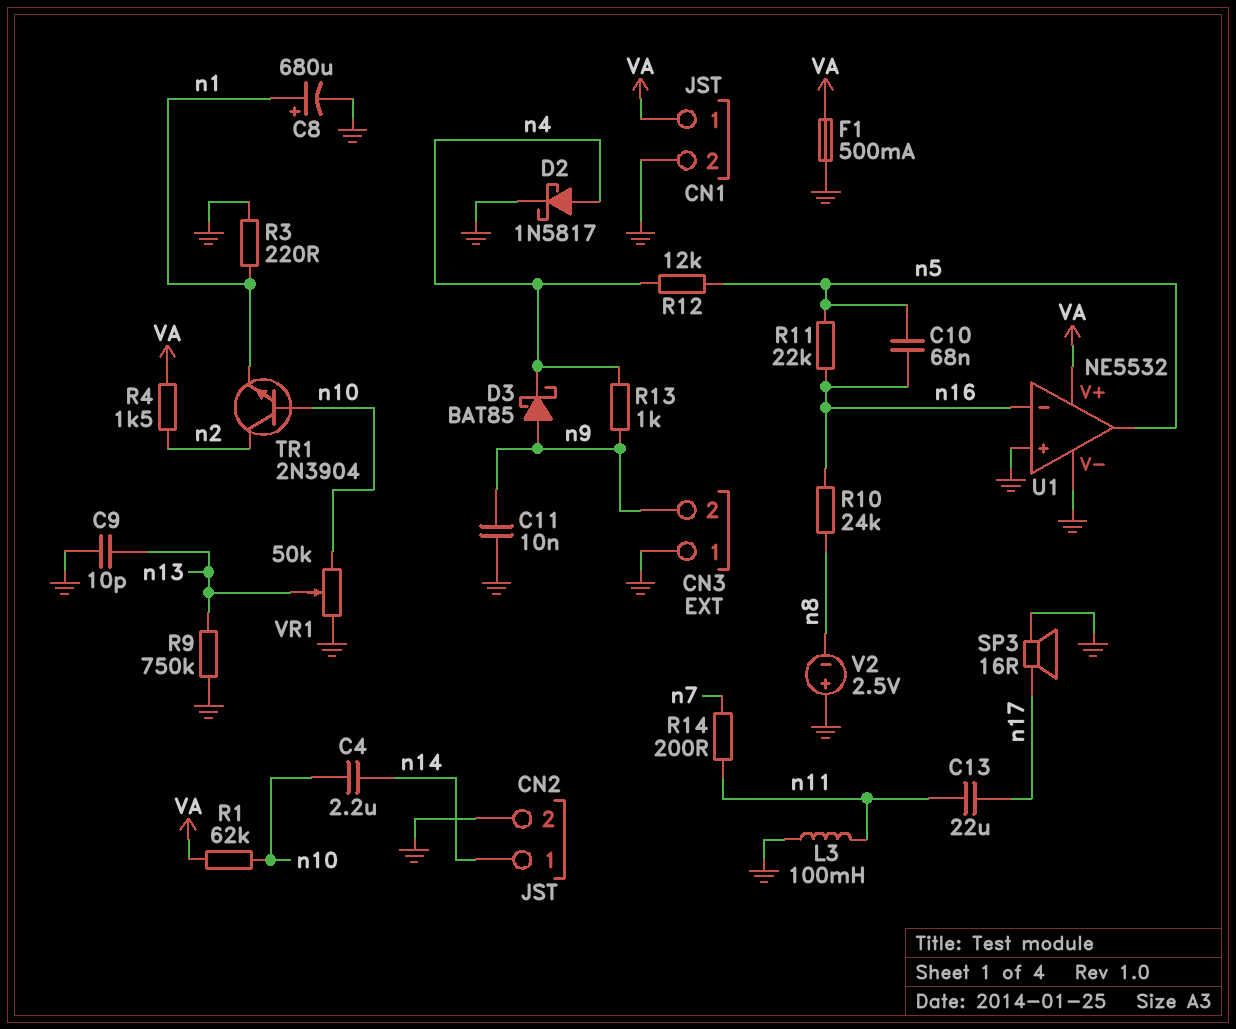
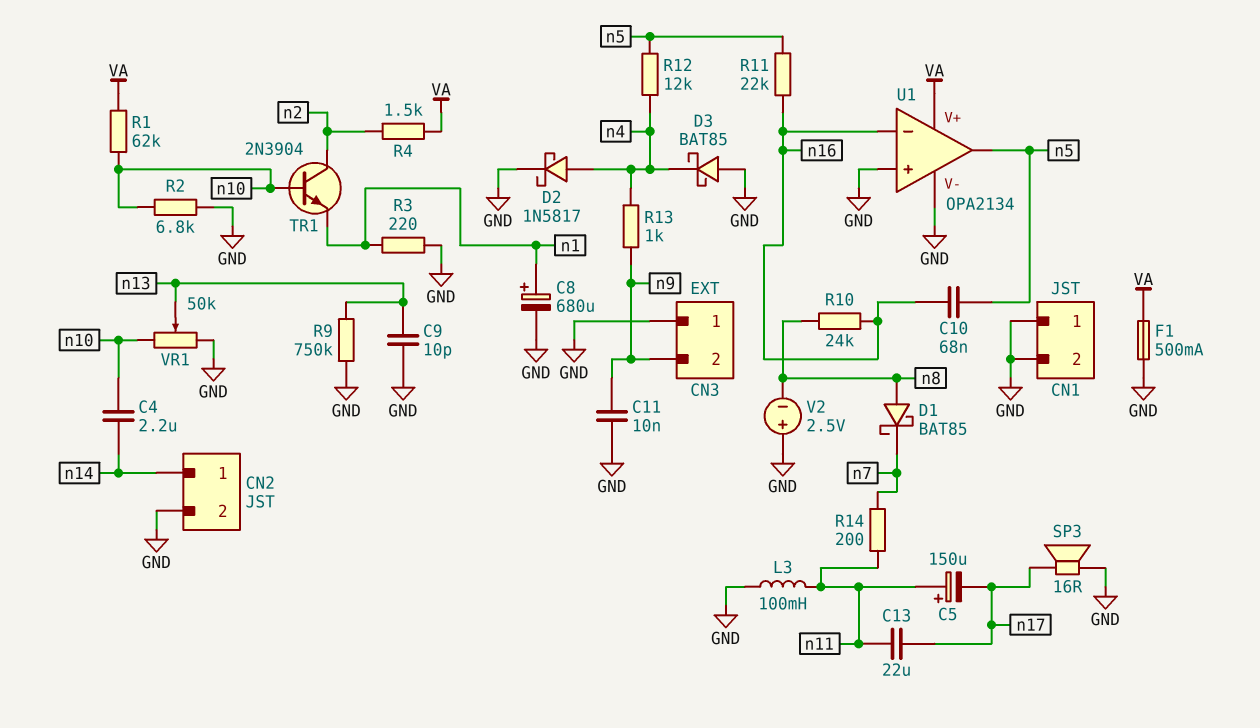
C5: none -> 150uF (plus n11, minus n17)
CN1 pin 1: VA -> GND
D1: none -> schottky BAT85 (A n8, K n7)
D3: schottky BAT85 (A n9, K n4) -> schottky BAT85 (A GND, K n4)
R2: none -> 6.8k (GND, n10)
U1: NE5532 -> OPA2134

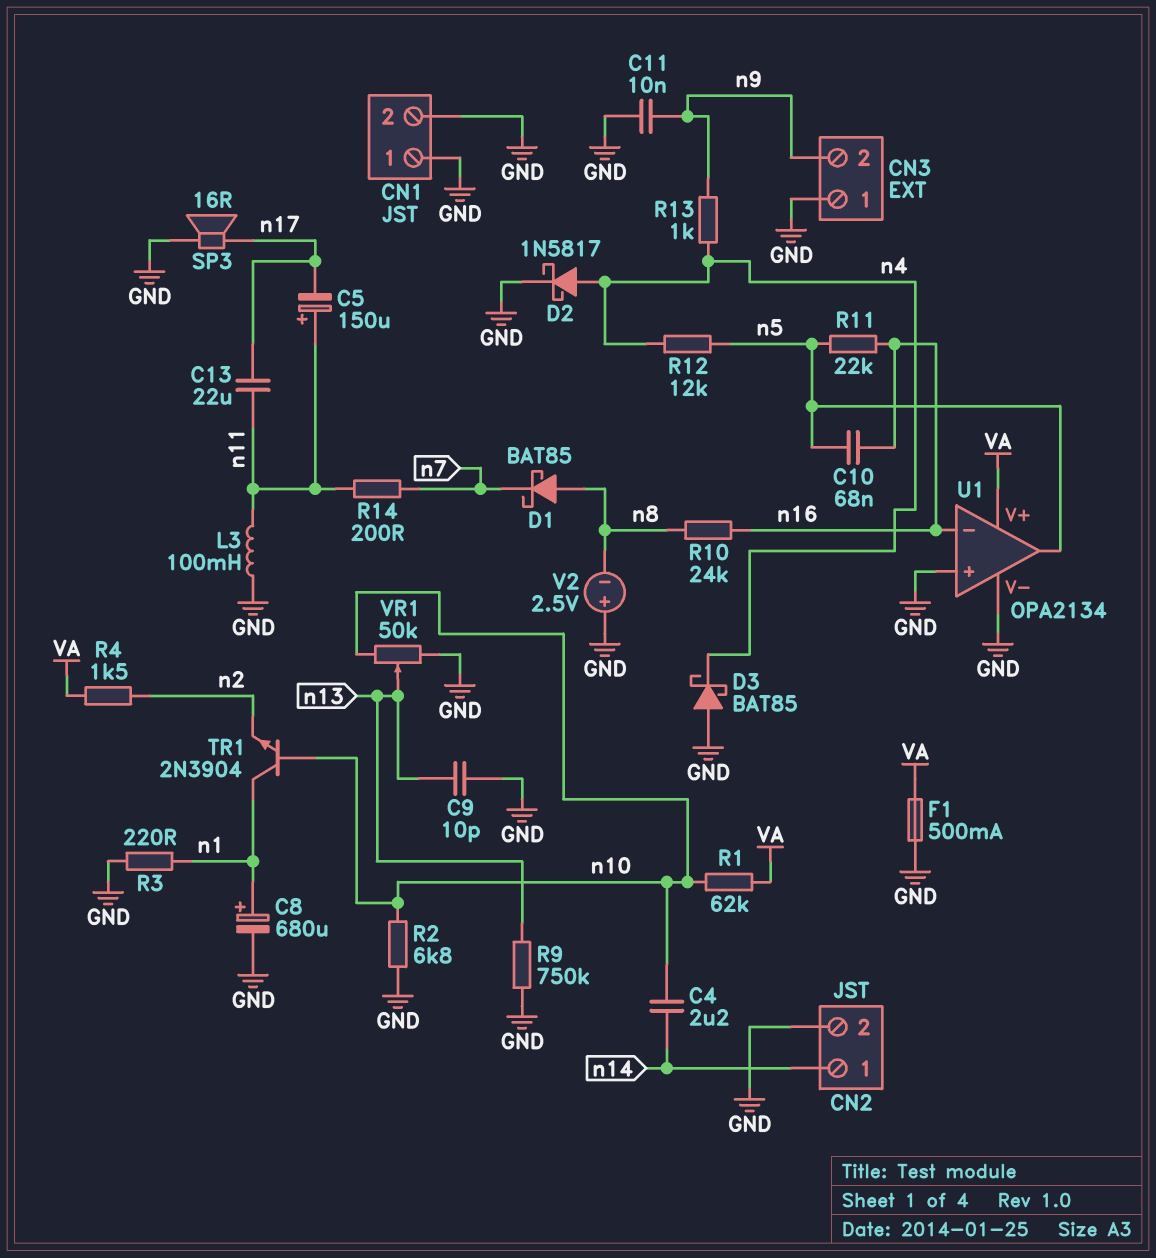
TR1: NPN 2N3904 (B n10, C n2, E n1) -> NPN 2N3904 (B n10, C n1, E n2)

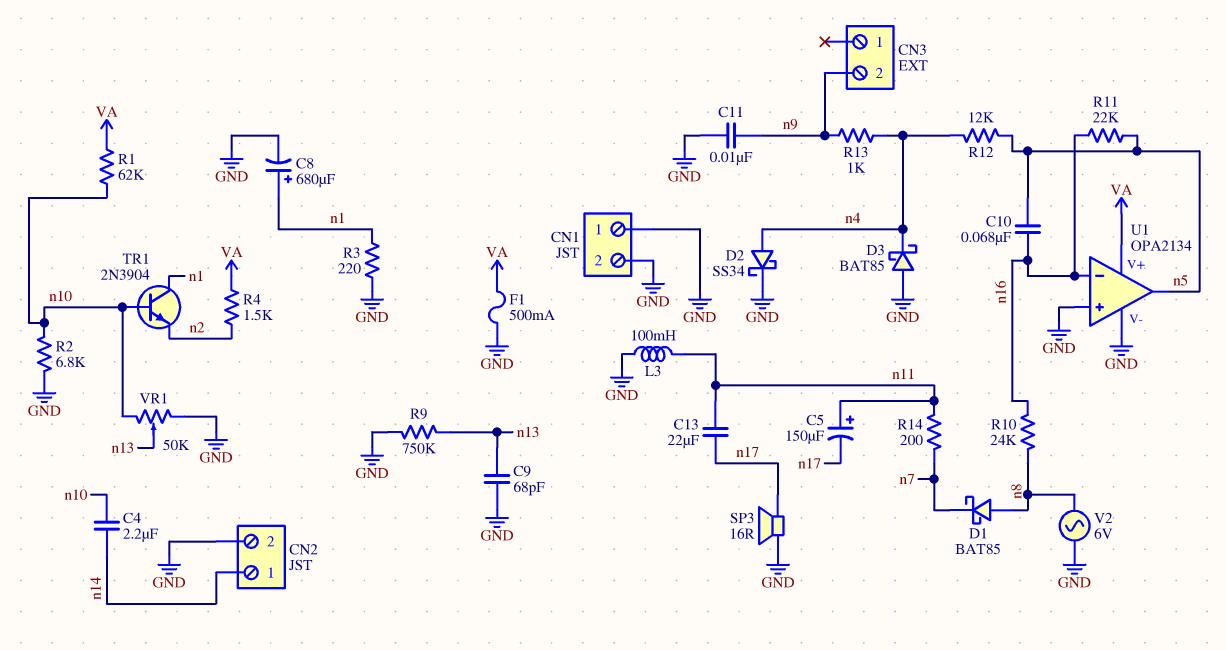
C9: 10pF (GND, n13) -> 68pF (GND, n13)
CN3 pin 1: GND -> none
D2: schottky 1N5817 (A n4, K GND) -> schottky SS34 (A n4, K GND)
V2: 2.5V (plus GND, minus n8) -> AC 6V (GND, n8)

